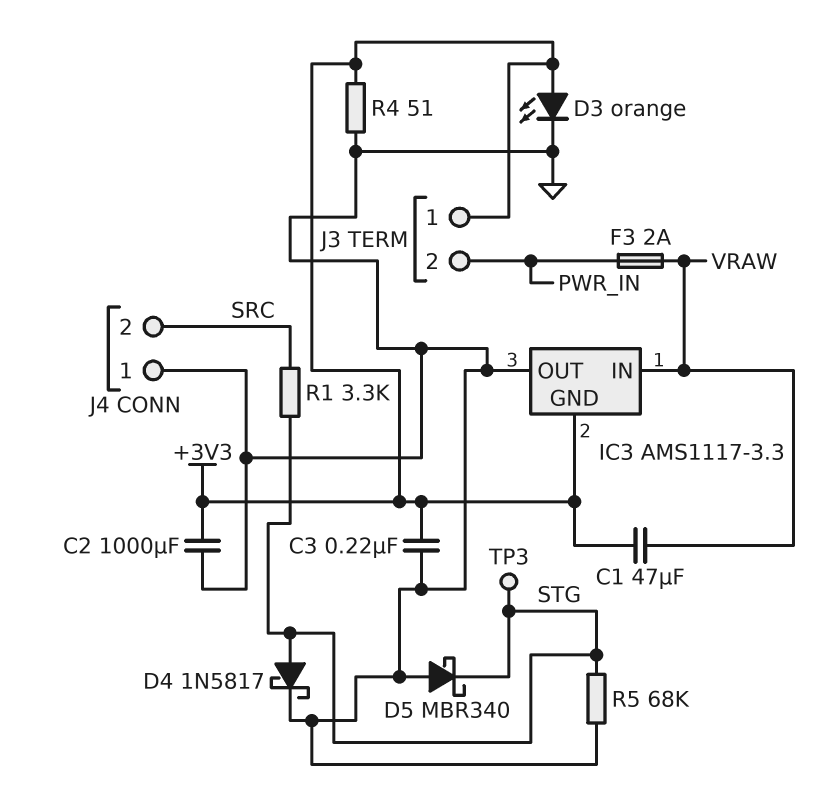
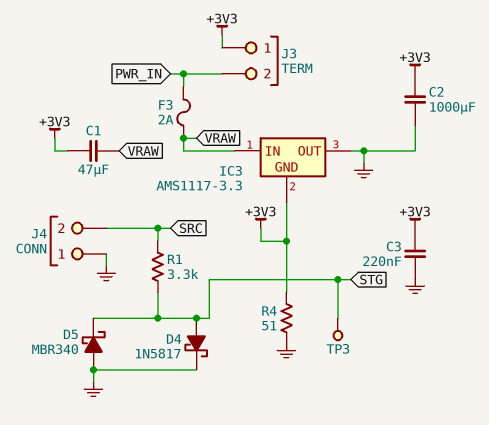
D3: LED orange (A +3V3, K GND) -> none
R5: 68k (GND, STG) -> none

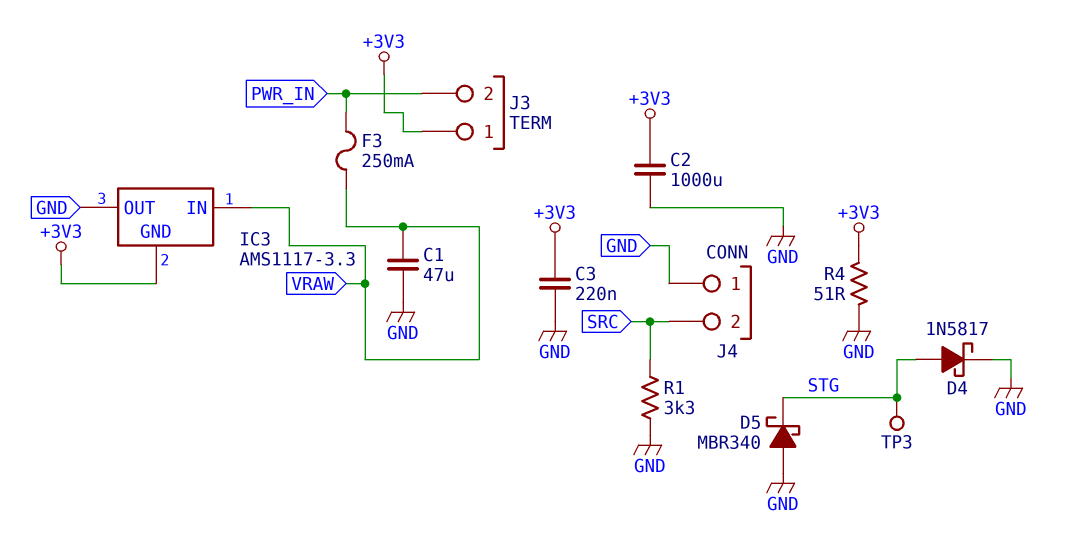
C1: 47uF (+3V3, VRAW) -> 47uF (GND, VRAW)
F3: 2A (PWR_IN, VRAW) -> 250mA (PWR_IN, VRAW)
R1: 3.3k (SRC, STG) -> 3.3k (GND, SRC)

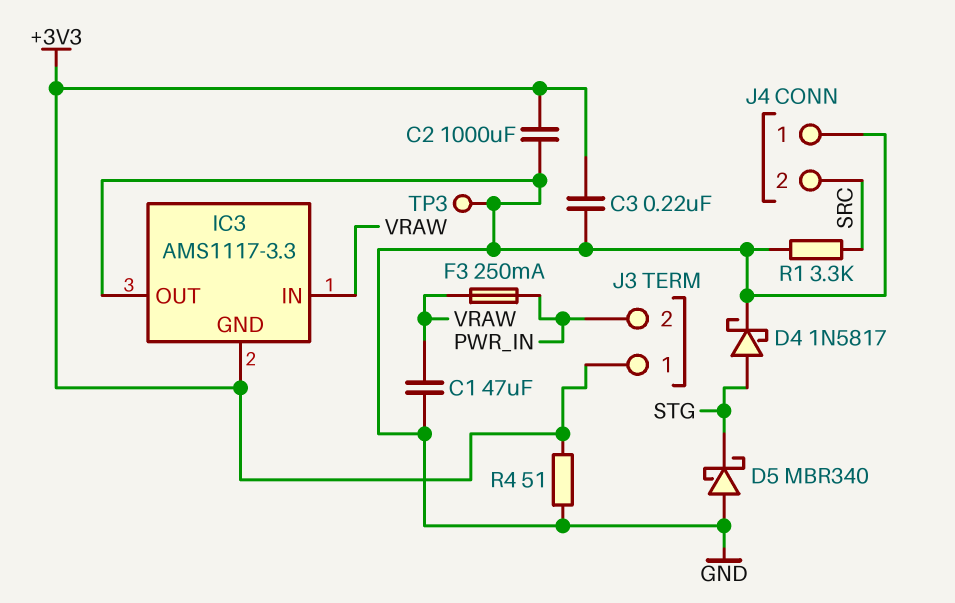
TP3: test point (STG) -> test point (GND)

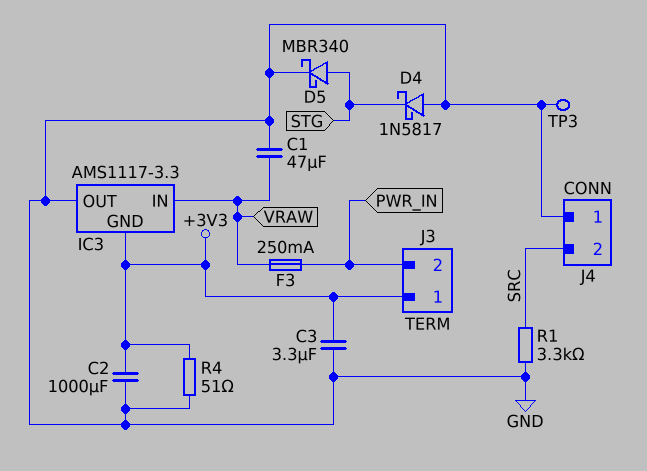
C3: 220nF (+3V3, GND) -> 3.3uF (+3V3, GND)
D4: schottky 1N5817 (A STG, K GND) -> schottky 1N5817 (A GND, K STG)
D5: schottky MBR340 (A GND, K STG) -> schottky MBR340 (A STG, K GND)

